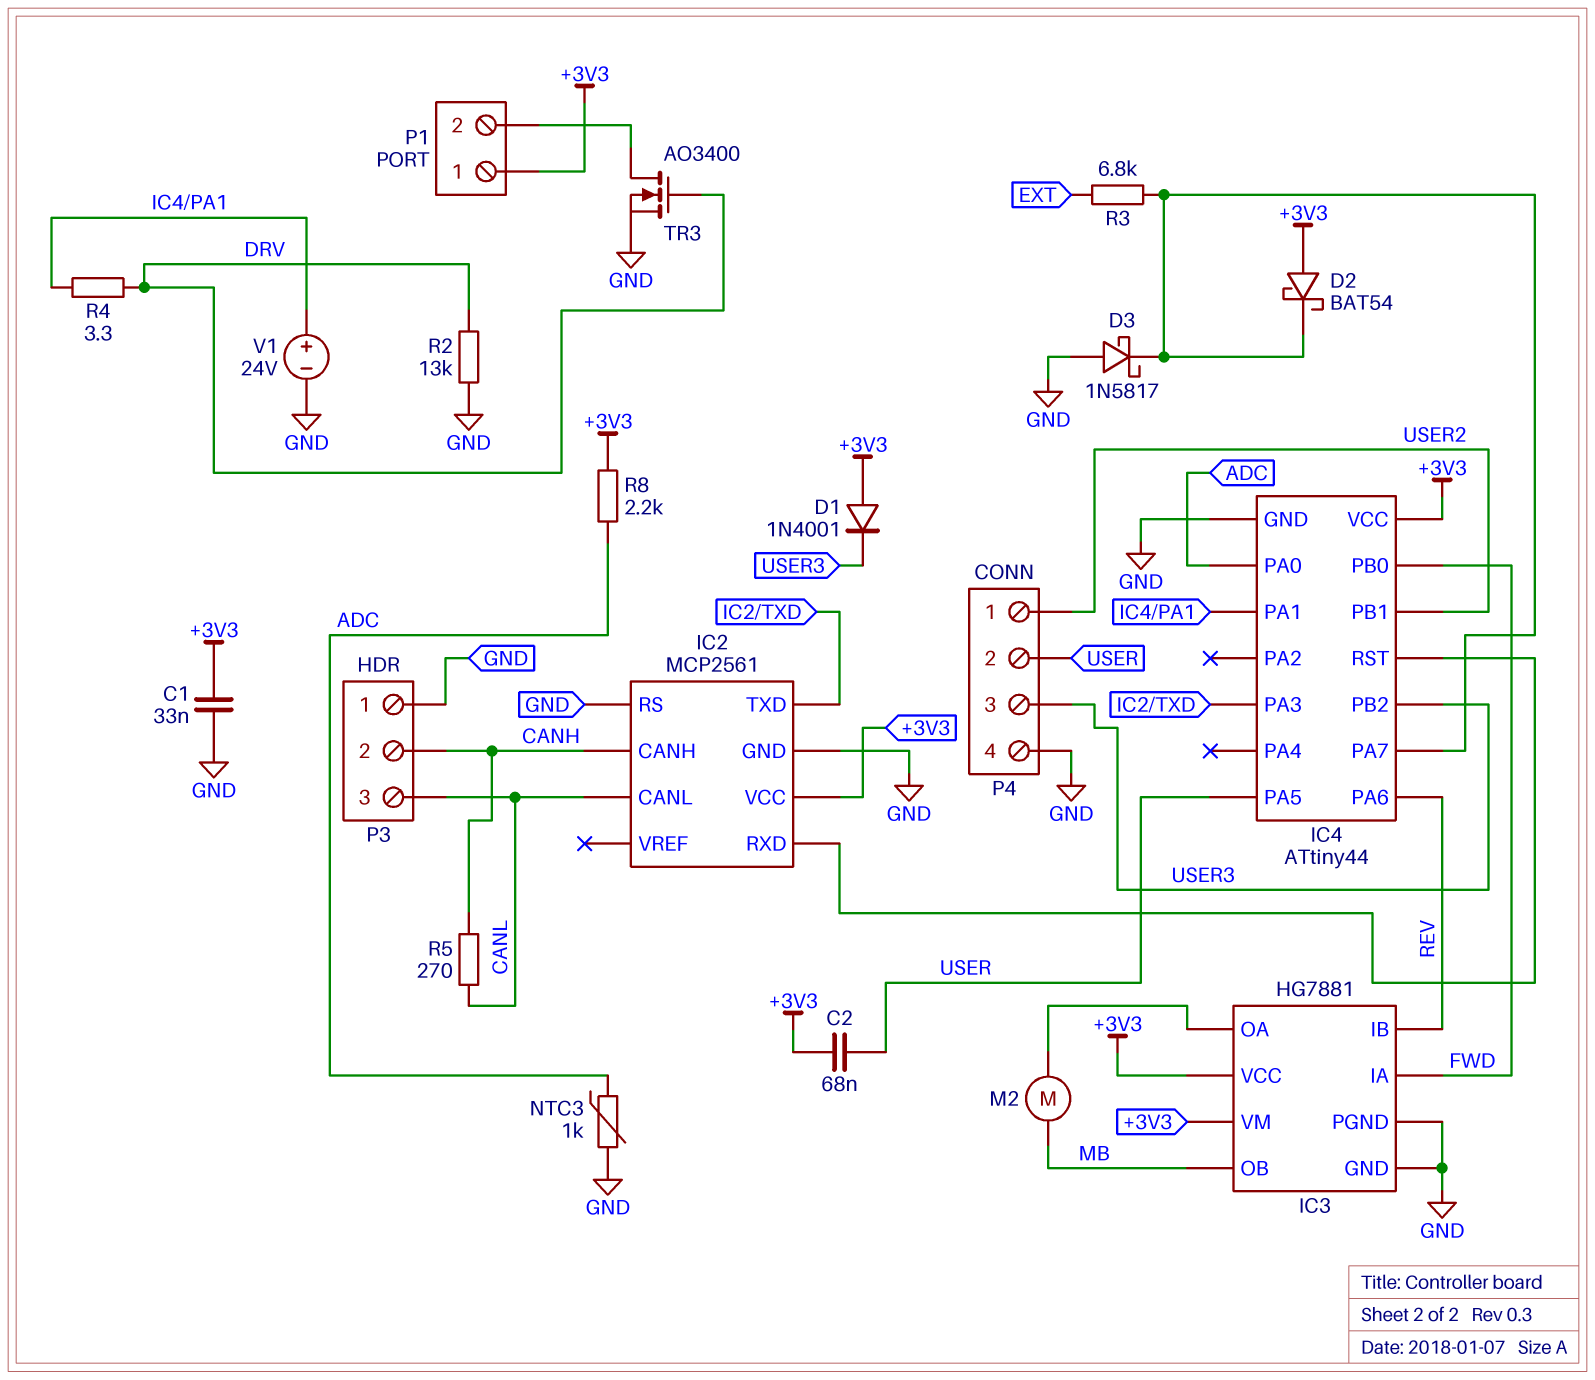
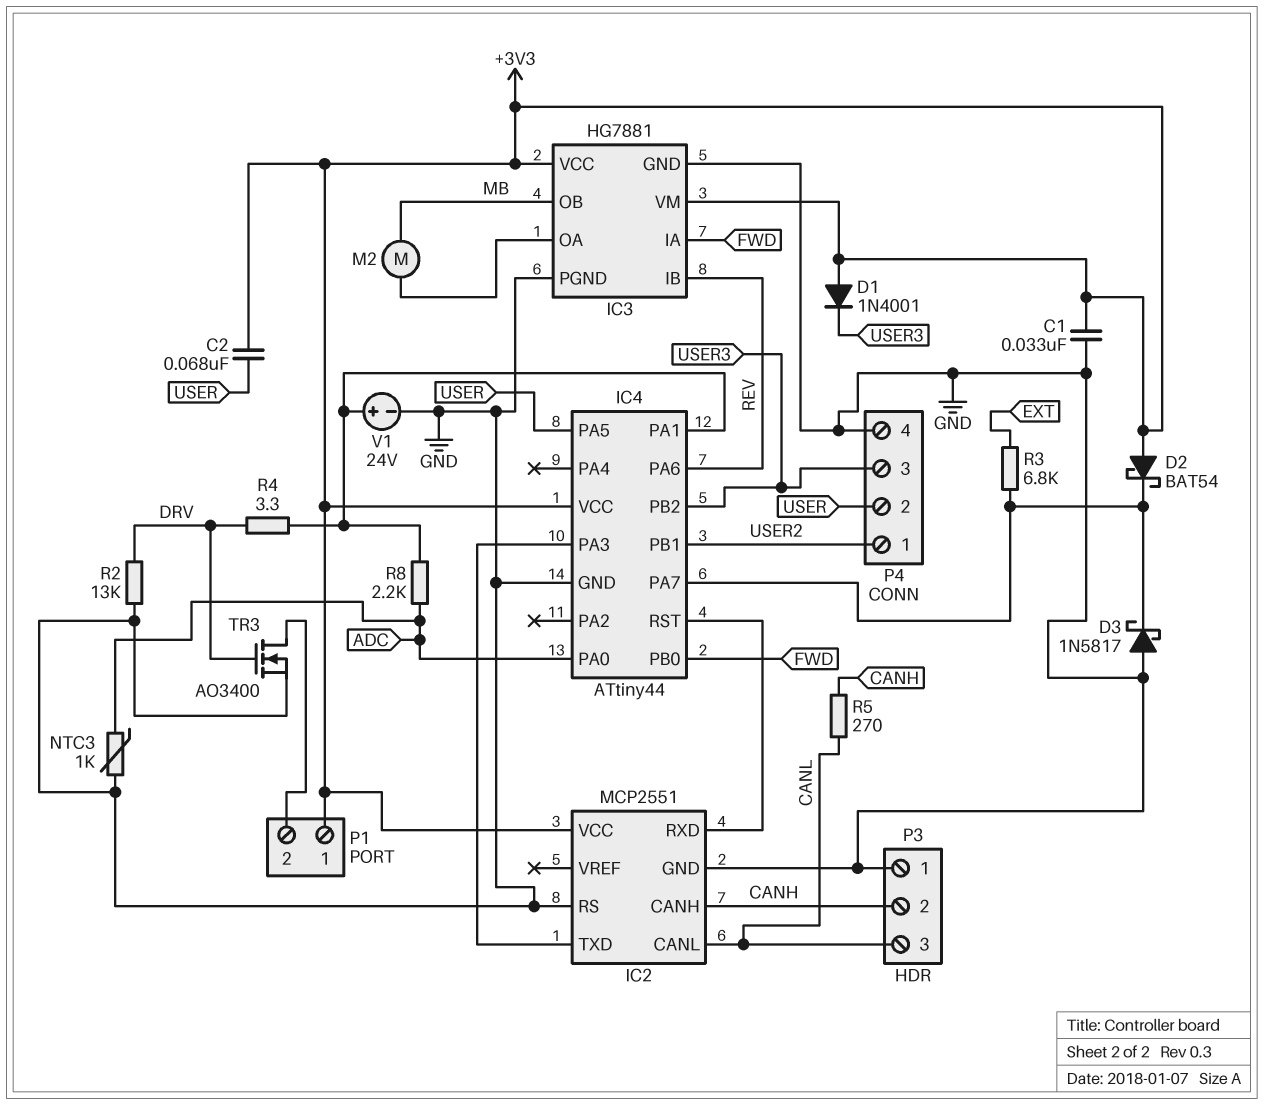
IC2: MCP2561 -> MCP2551
R8: 2.2k (+3V3, ADC) -> 2.2k (ADC, IC4/PA1)

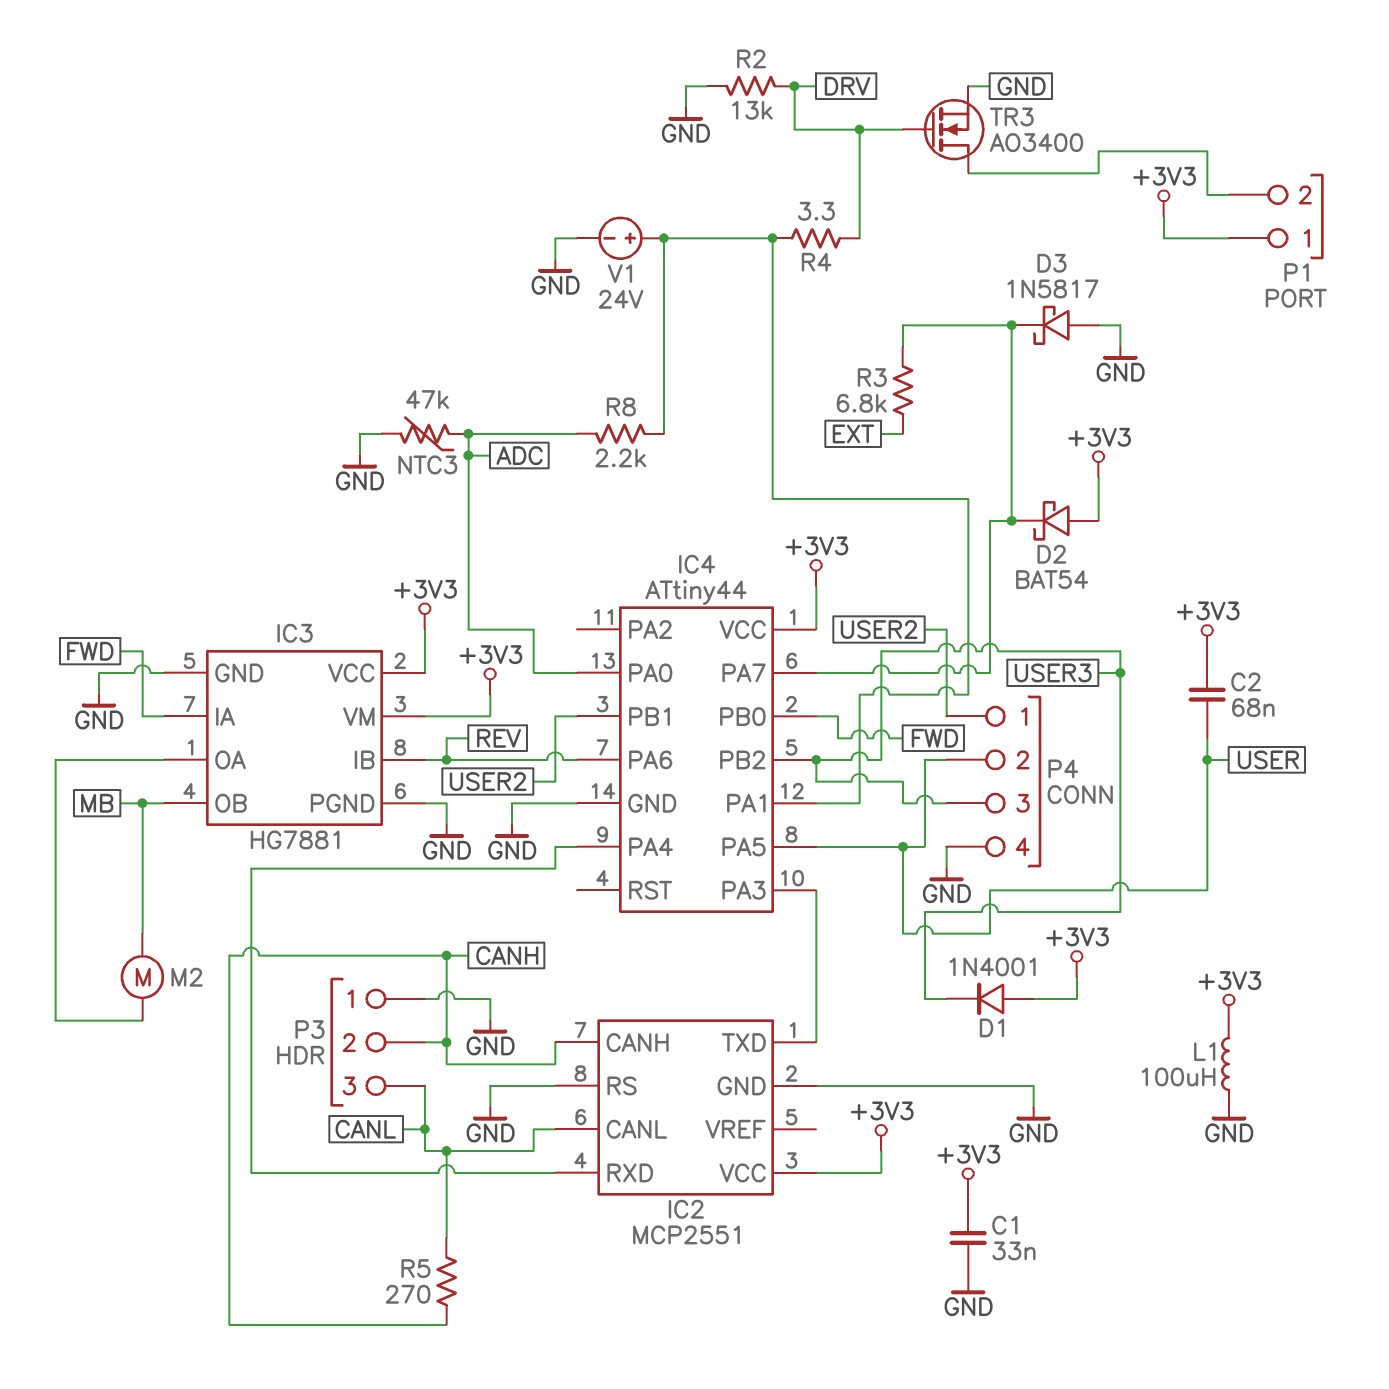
IC4 pin PA4: none -> IC2/RXD
IC4 pin RST: IC2/RXD -> none
L1: none -> 100uH (+3V3, GND)
NTC3: 1k (ADC, GND) -> 47k (ADC, GND)

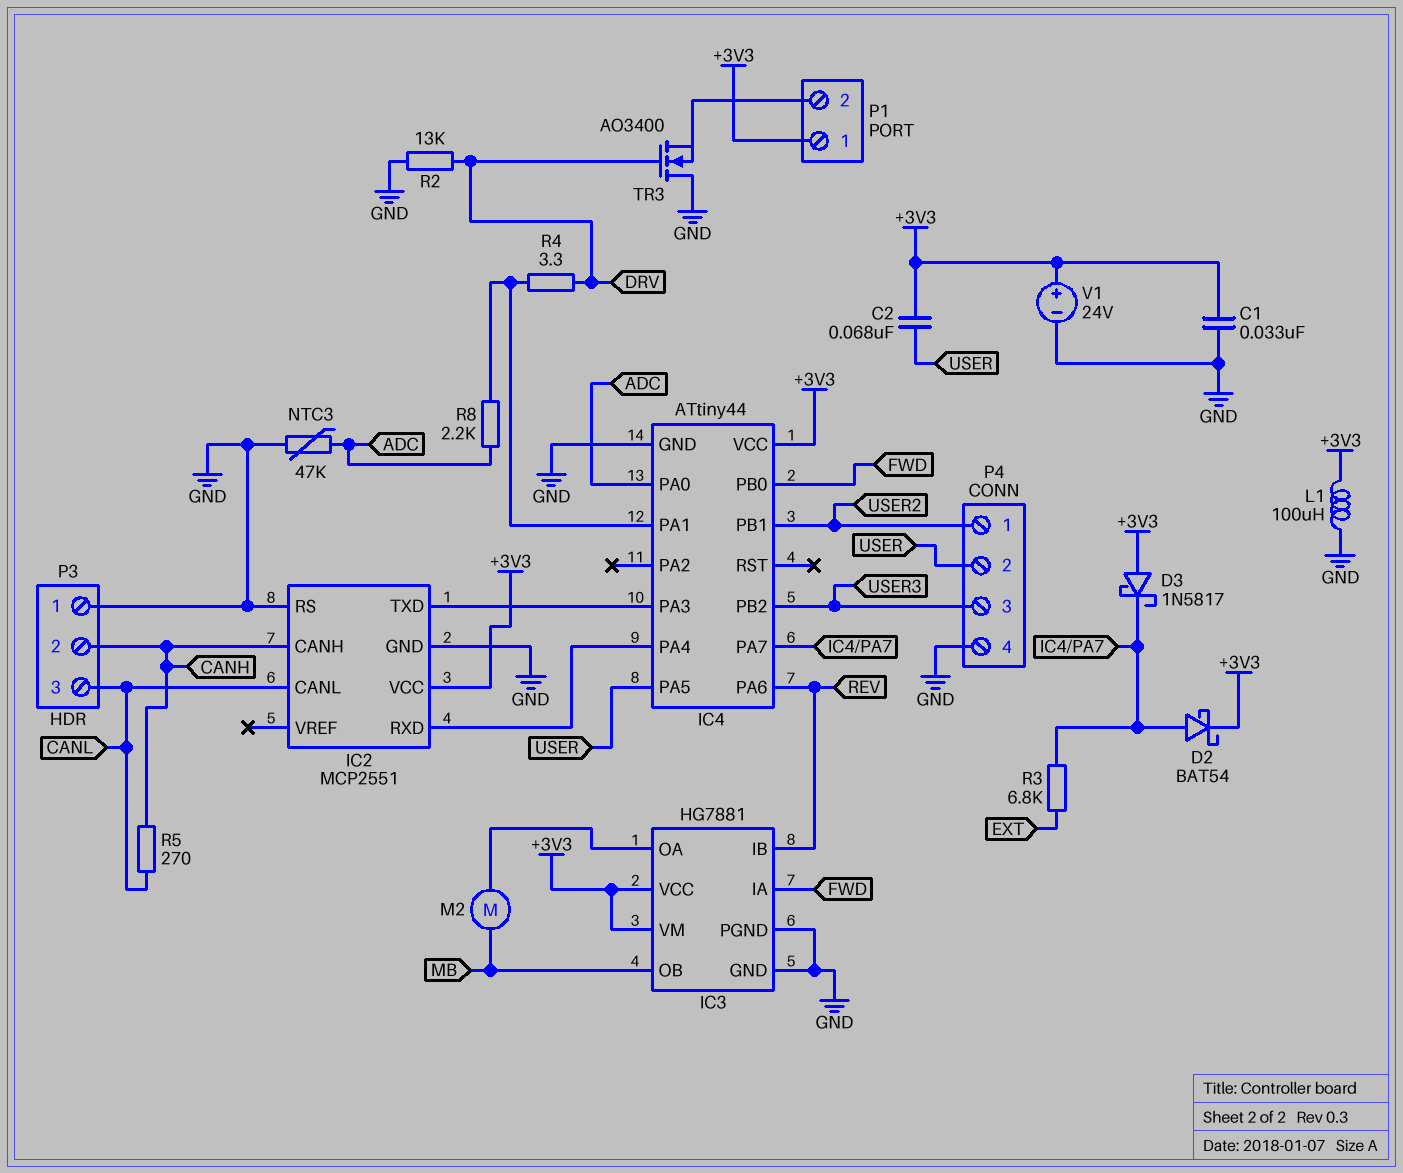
D1: diode 1N4001 (A +3V3, K USER3) -> none
D2: schottky BAT54 (A +3V3, K IC4/PA7) -> schottky BAT54 (A IC4/PA7, K +3V3)
D3: schottky 1N5817 (A GND, K IC4/PA7) -> schottky 1N5817 (A +3V3, K IC4/PA7)
TR3: NMOS AO3400 (G DRV, D P1/2, S GND) -> NMOS AO3400 (G DRV, D GND, S P1/2)
V1: 24V (plus IC4/PA1, minus GND) -> 24V (plus +3V3, minus GND)

